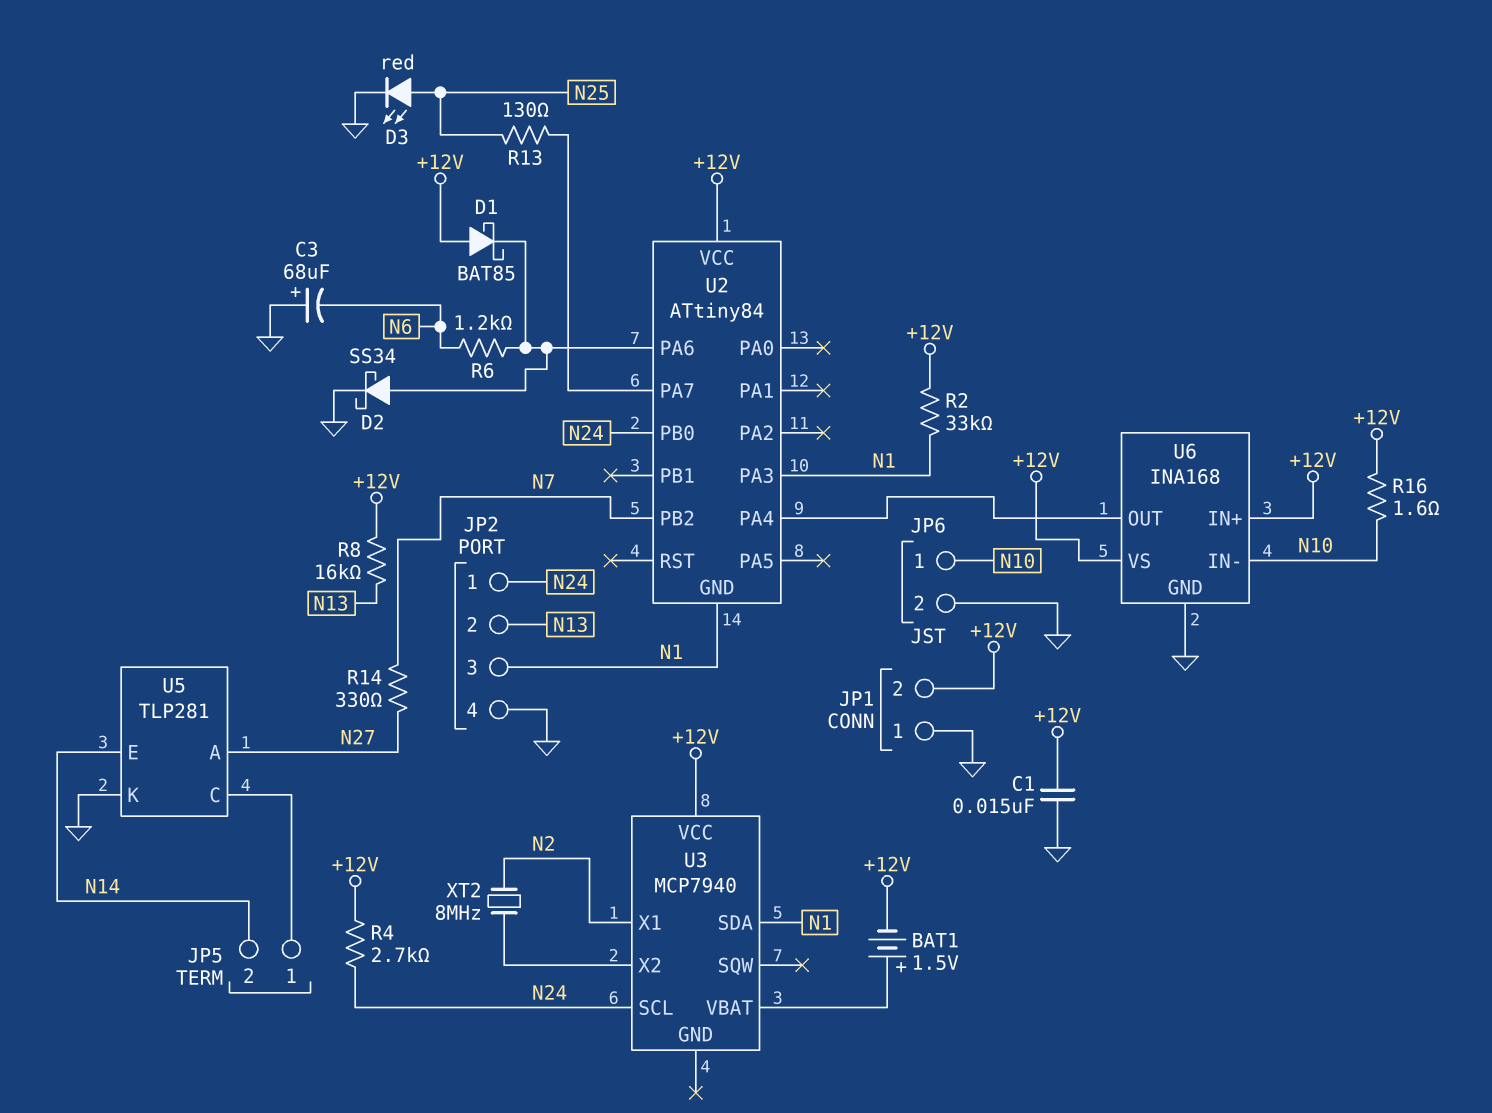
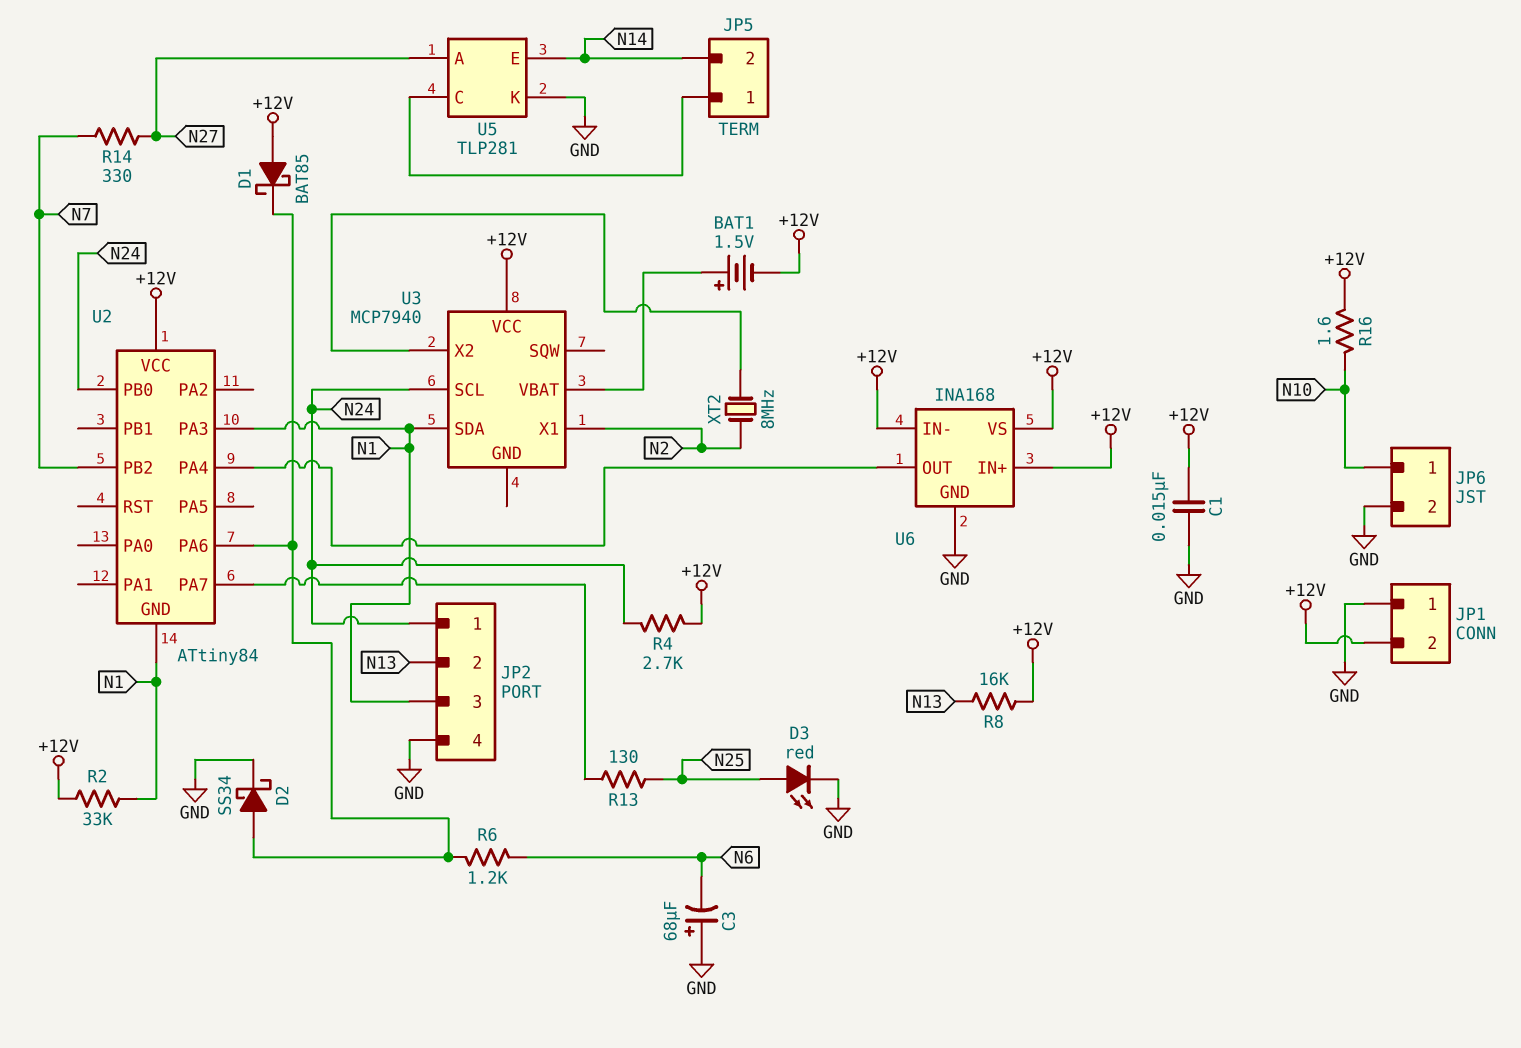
U6 pin IN-: N10 -> +12V

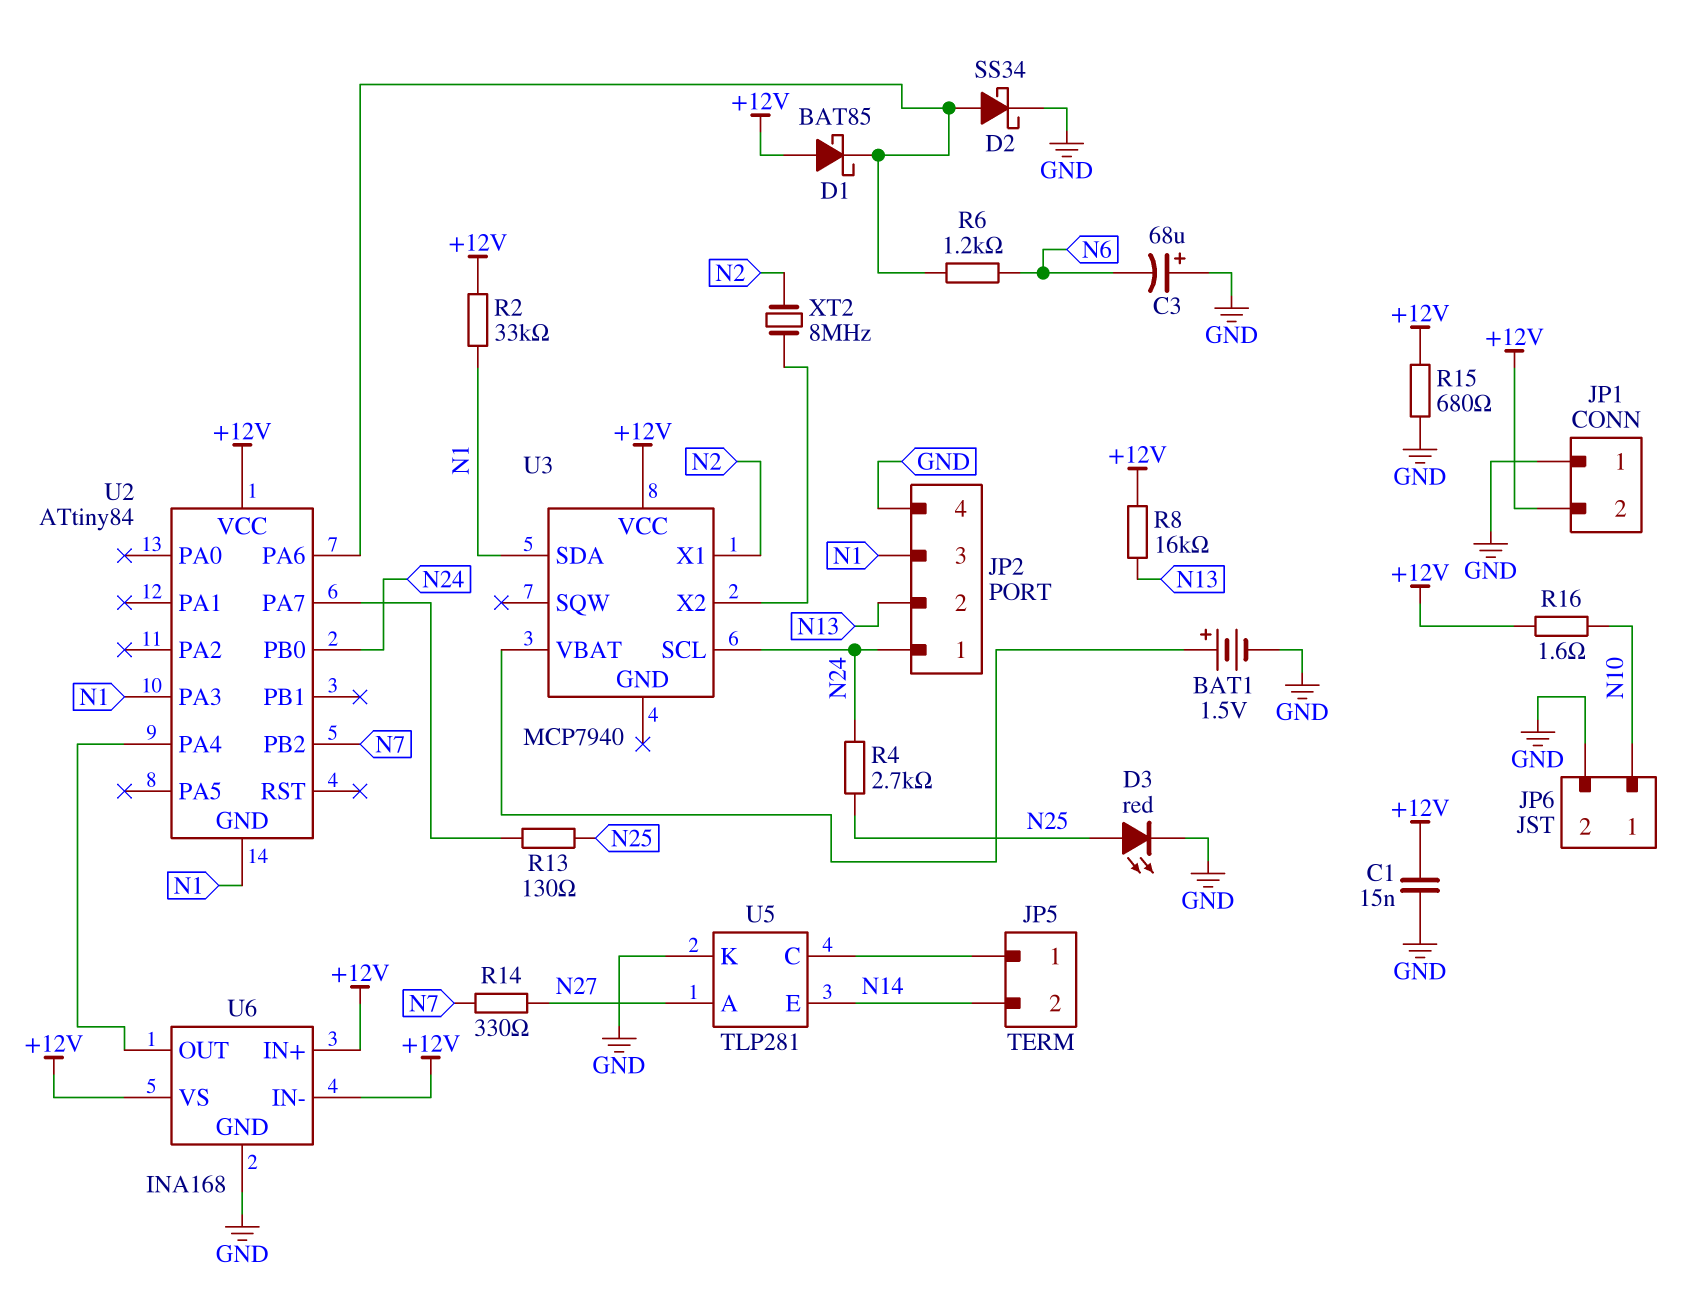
BAT1: 1.5V (plus U3/VBAT, minus +12V) -> 1.5V (plus U3/VBAT, minus GND)
R4: 2.7k (+12V, N24) -> 2.7k (N24, N25)
R15: none -> 680 (+12V, GND)

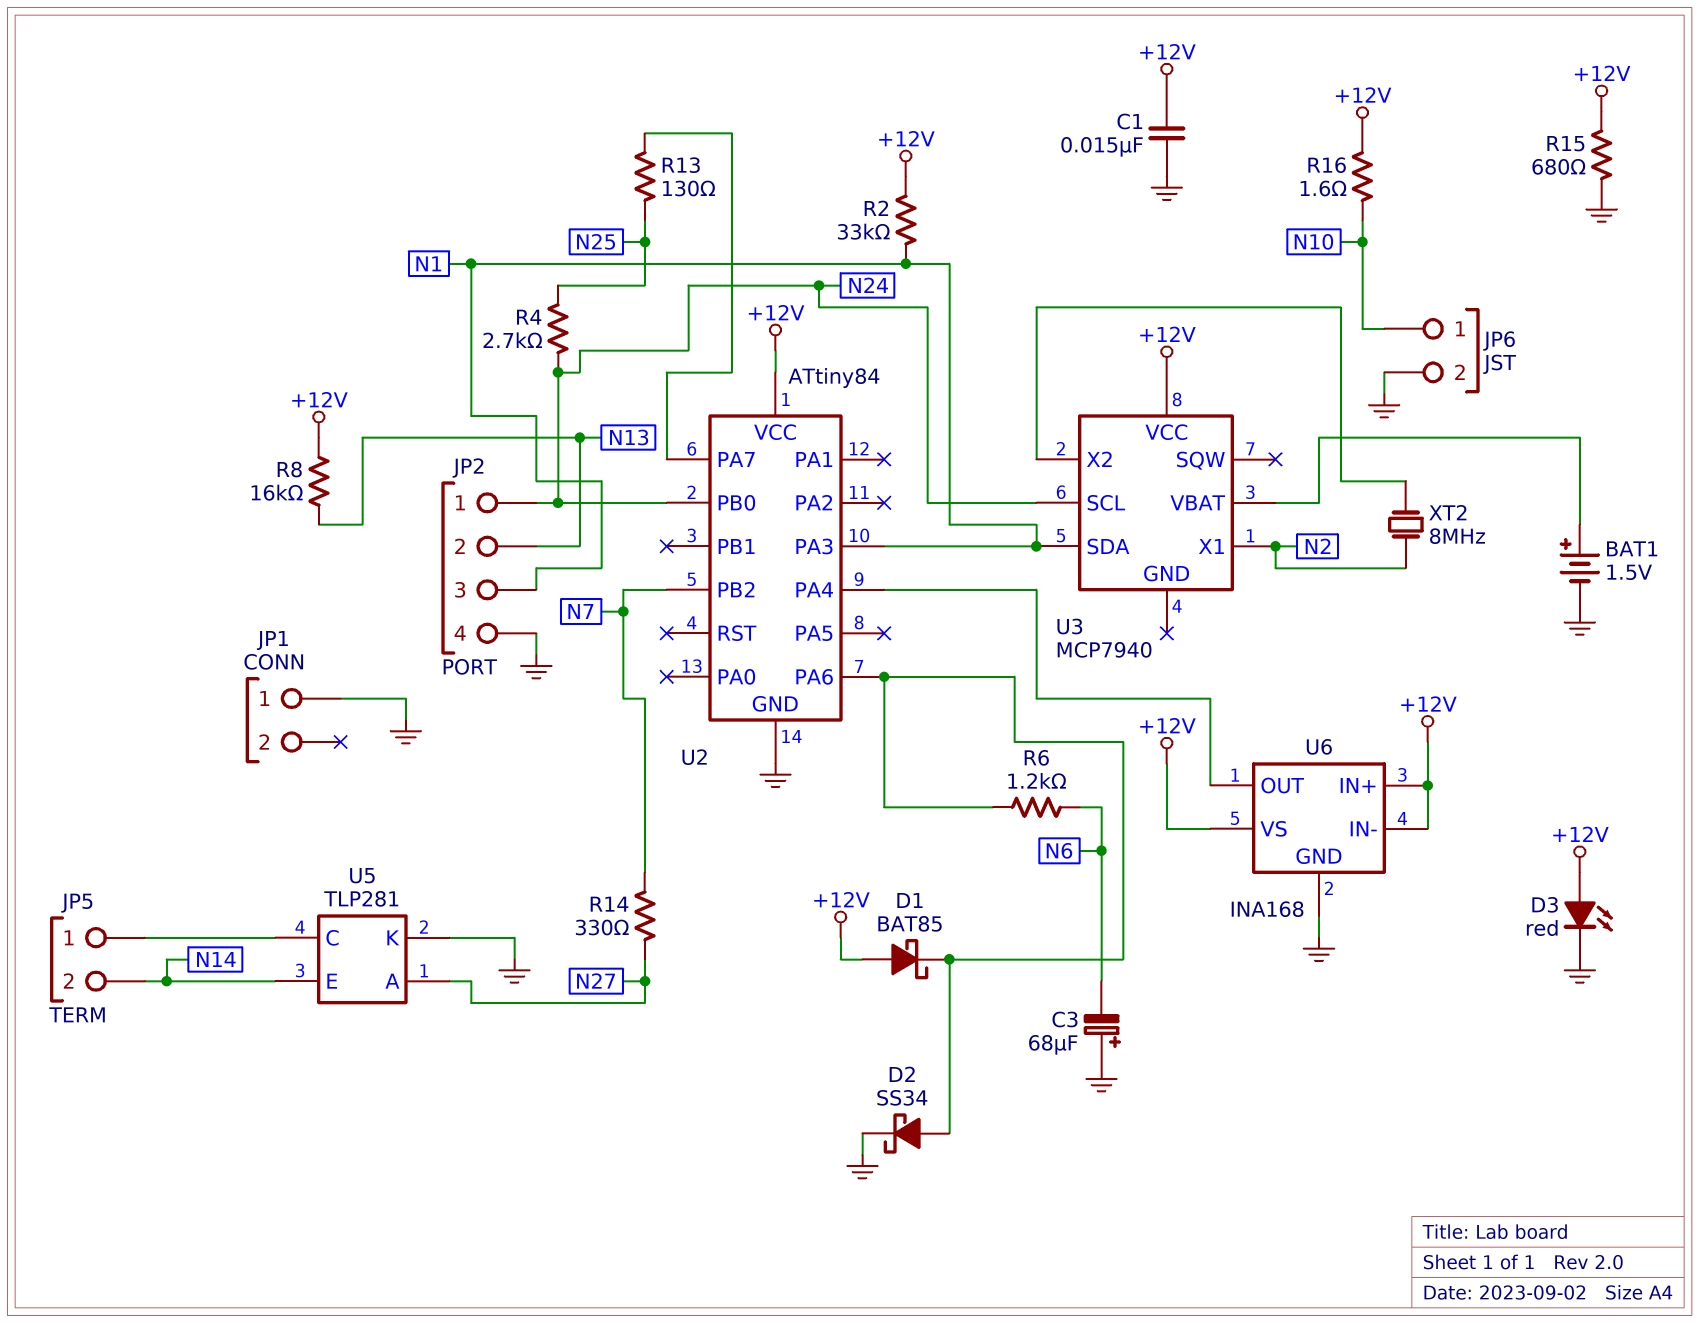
D3: LED red (A N25, K GND) -> LED red (A +12V, K GND)
JP1 pin 2: +12V -> none
U2 pin GND: N1 -> GND

